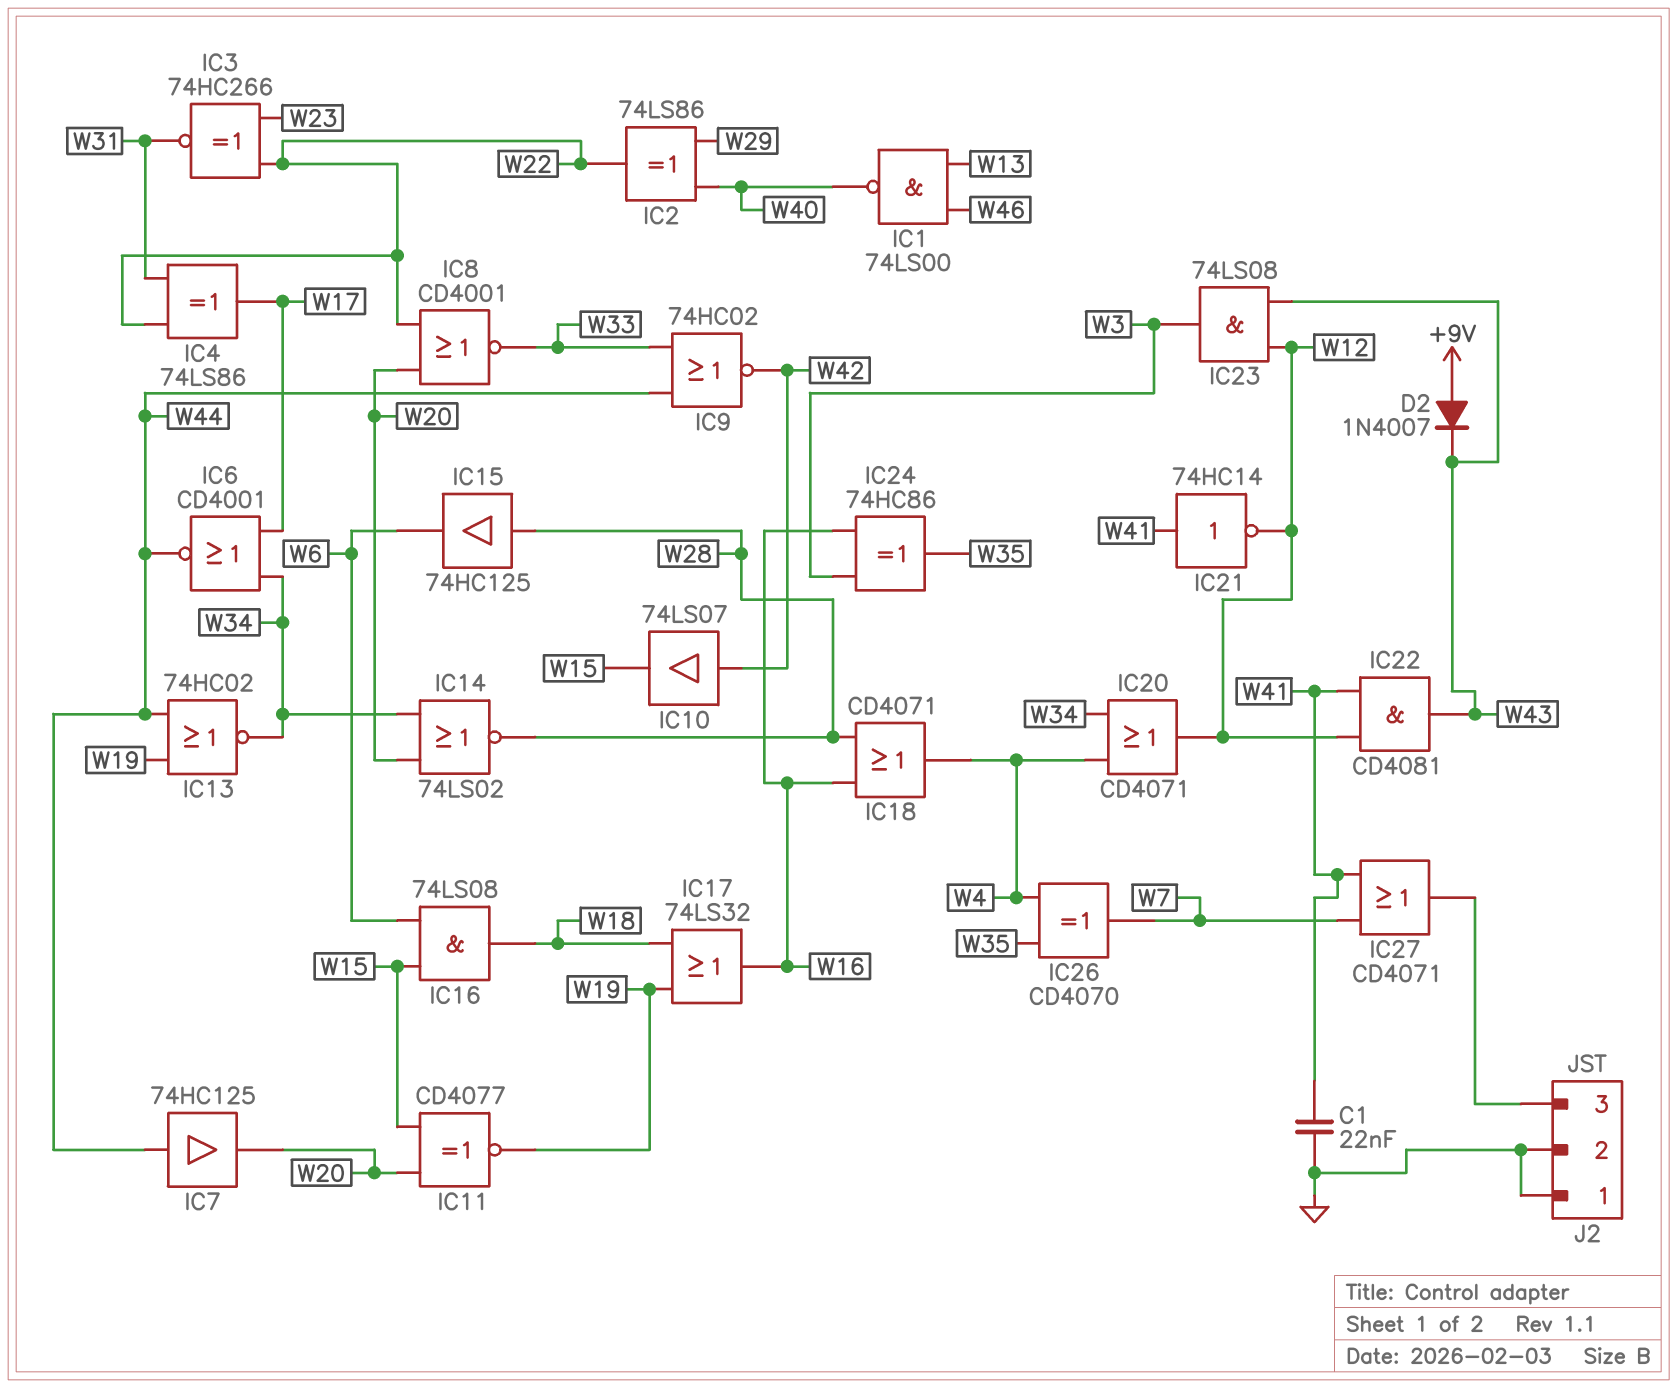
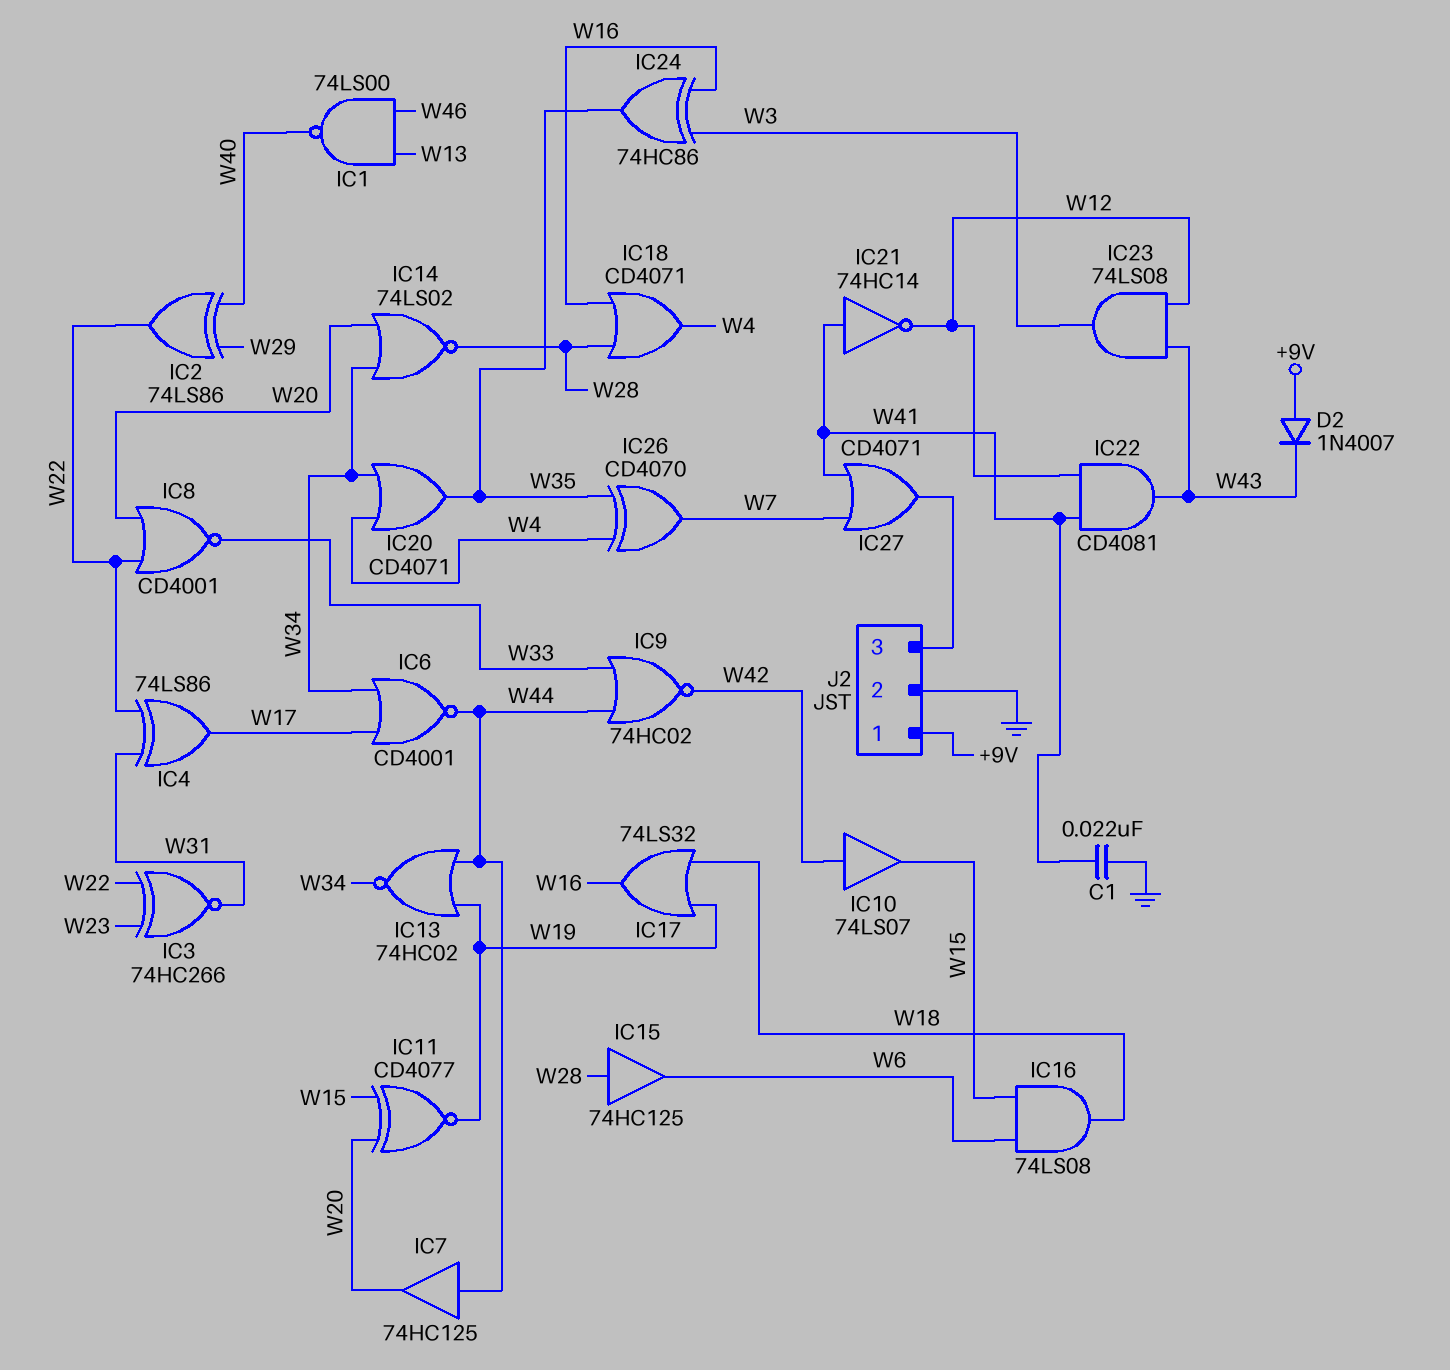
IC20: OR CD4071 (in W4, in W34, out W12) -> OR CD4071 (in W4, in W34, out W35)
J2 pin 1: GND -> +9V

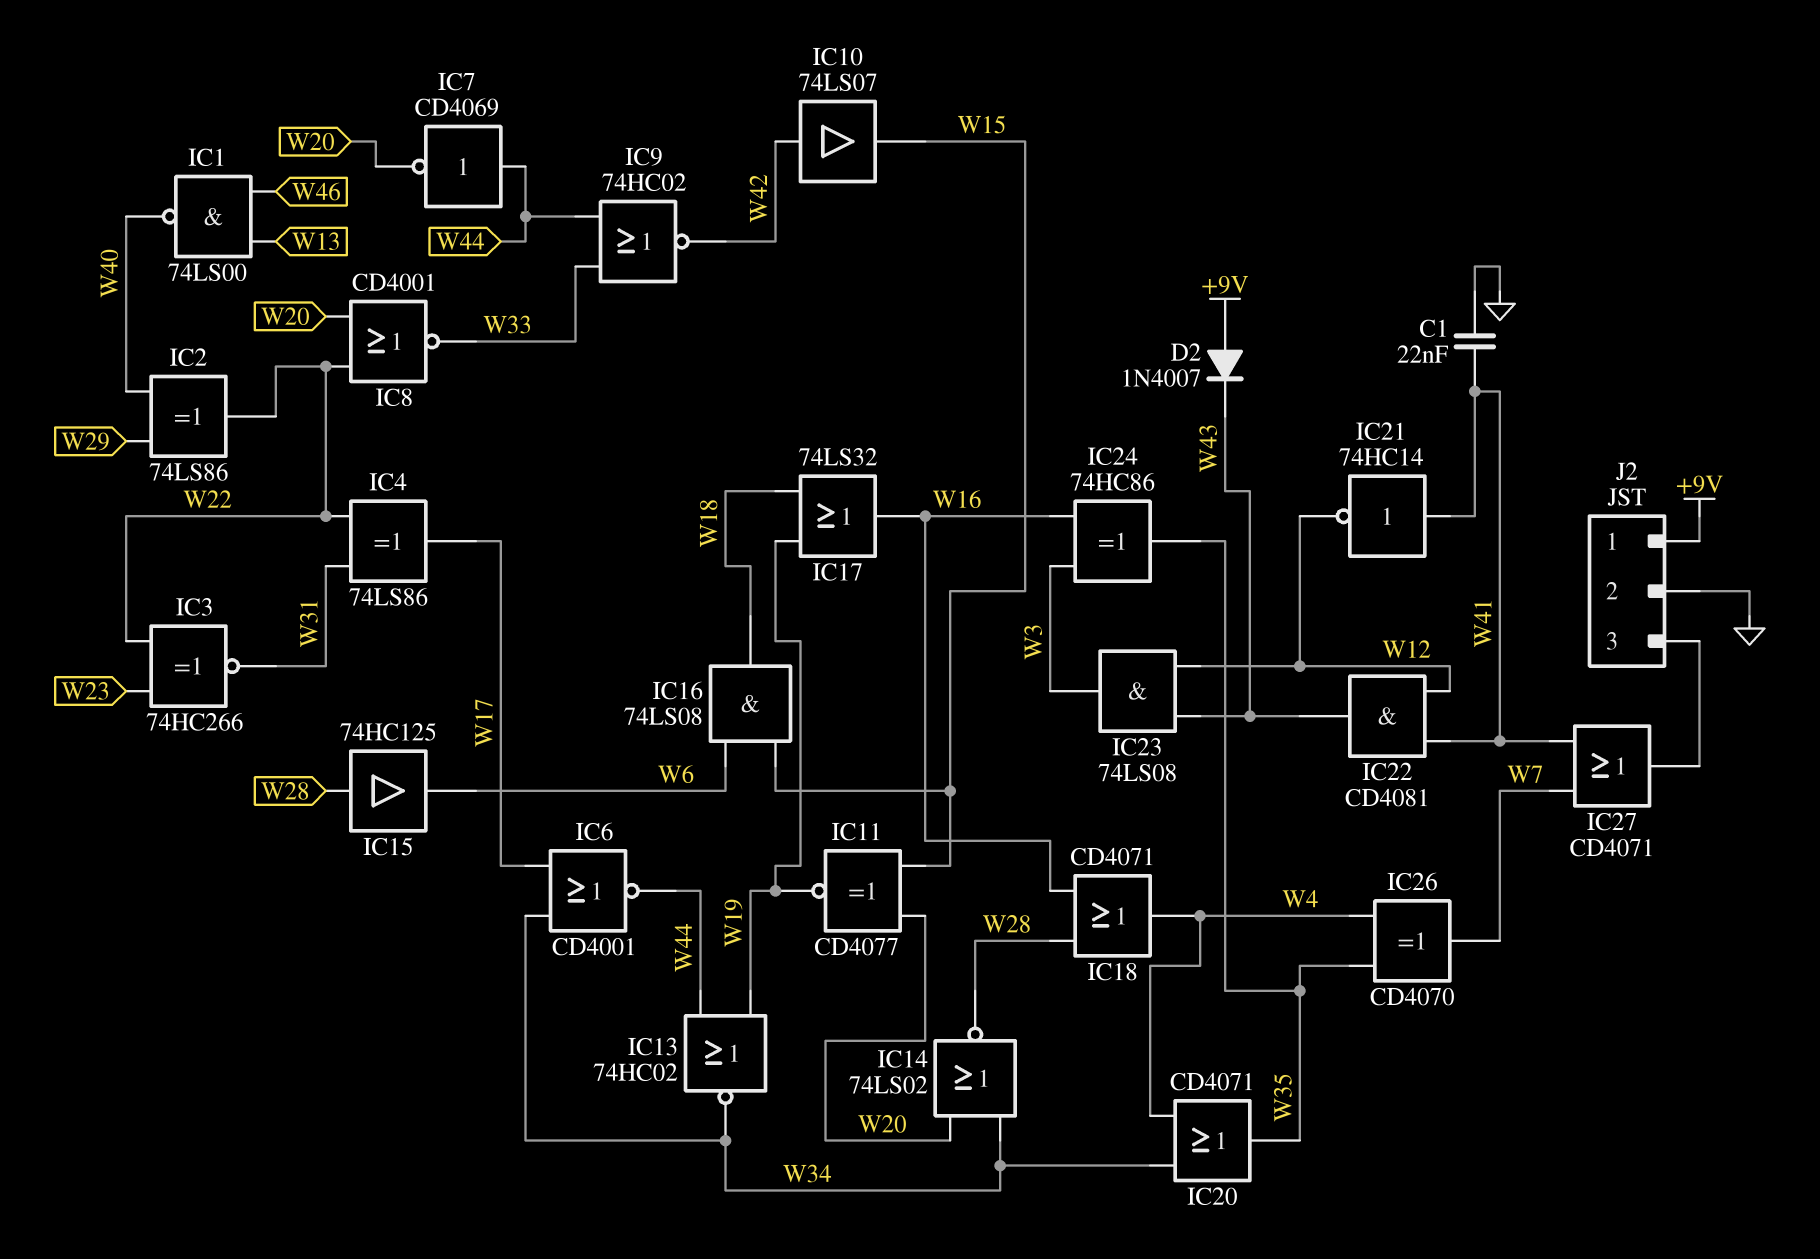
IC7: buffer 74HC125 (in W44, out W20) -> NOT CD4069 (in W44, out W20)

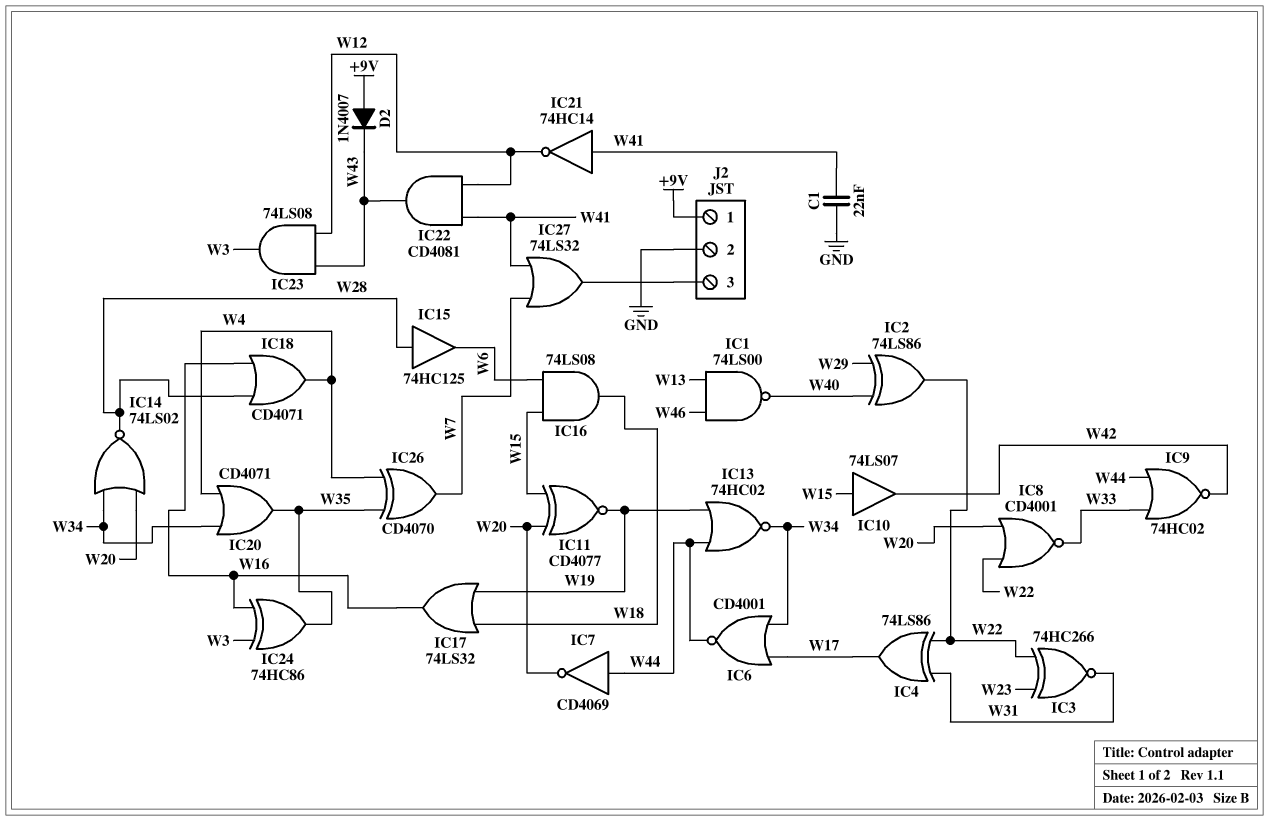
IC10: buffer 74LS07 (in W42, out W15) -> buffer 74LS07 (in W15, out W42)
IC27: OR CD4071 (in W7, in W41, out J2/3) -> OR 74LS32 (in W7, in W41, out J2/3)

